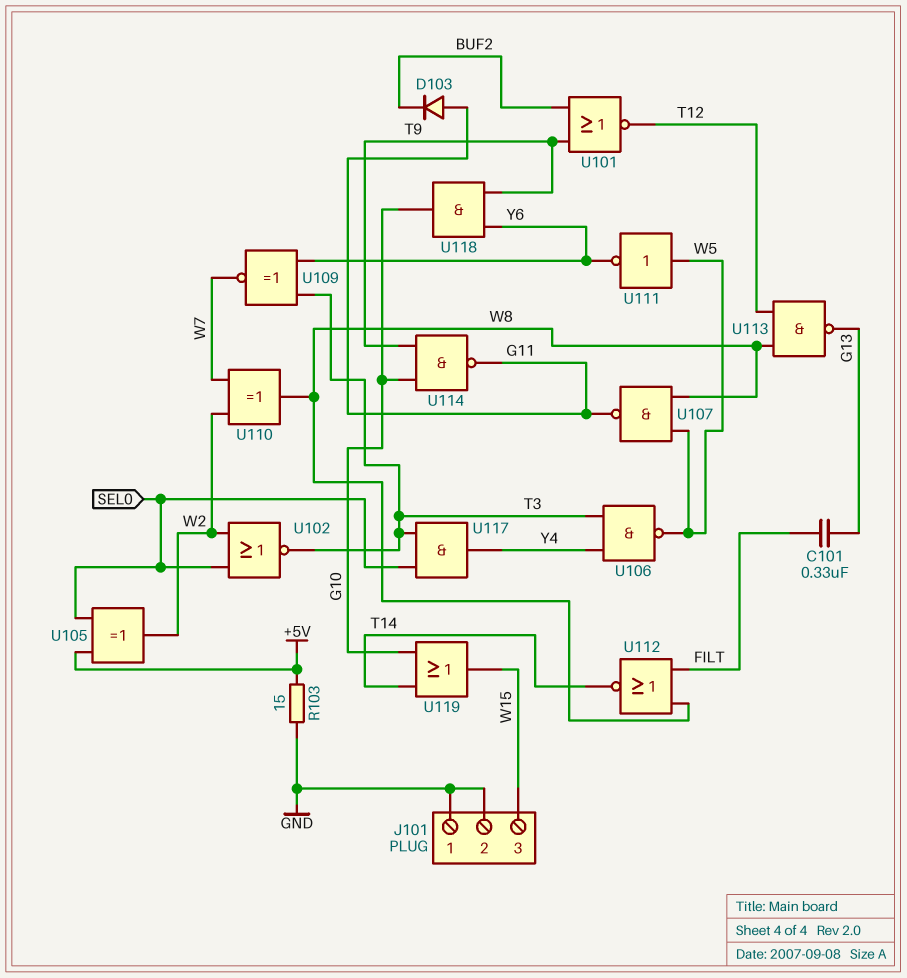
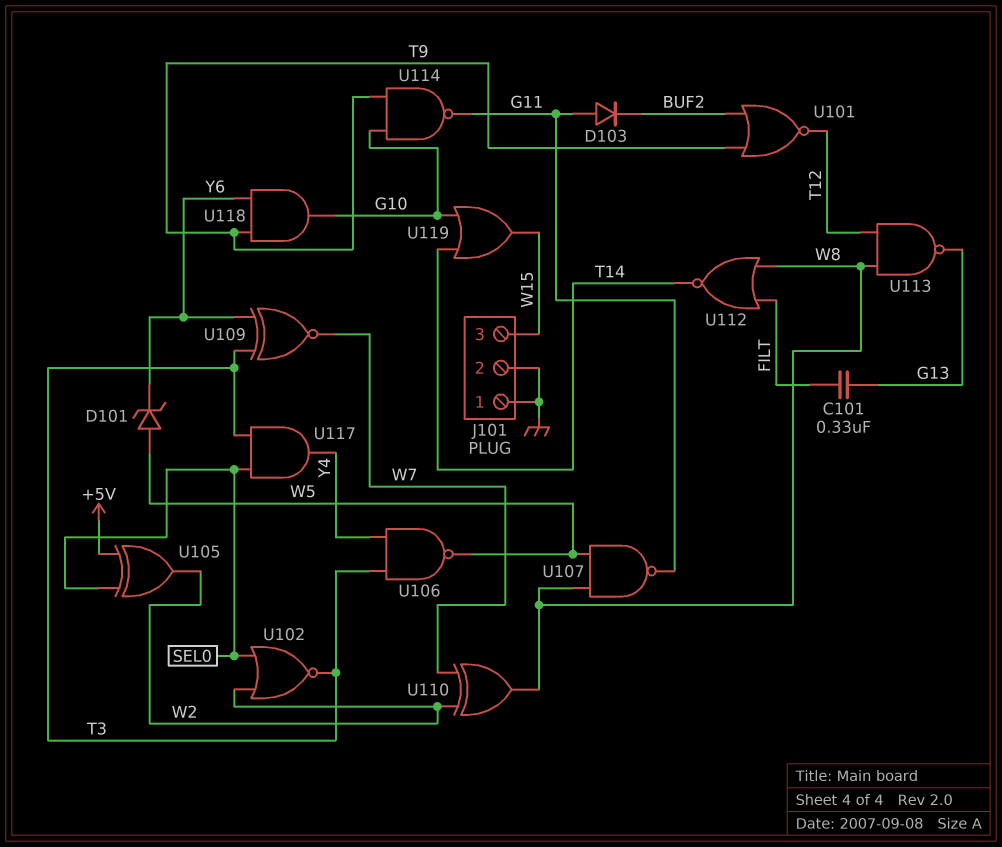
D101: none -> zener (A W5, K Y6)
R103: 15 (+5V, GND) -> none
U111: NOT (in W5, out Y6) -> none

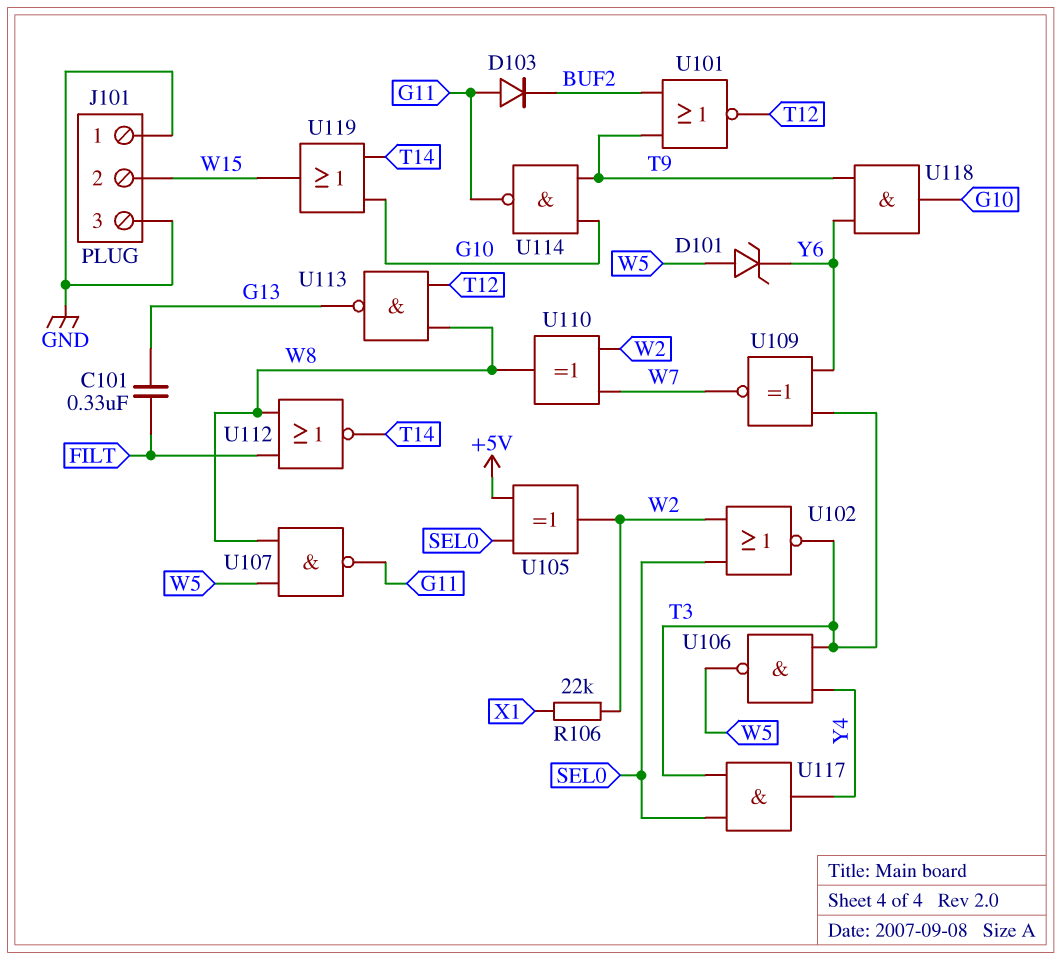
J101 pin 2: GND -> W15
J101 pin 3: W15 -> GND
R106: none -> 22k (W2, X1)

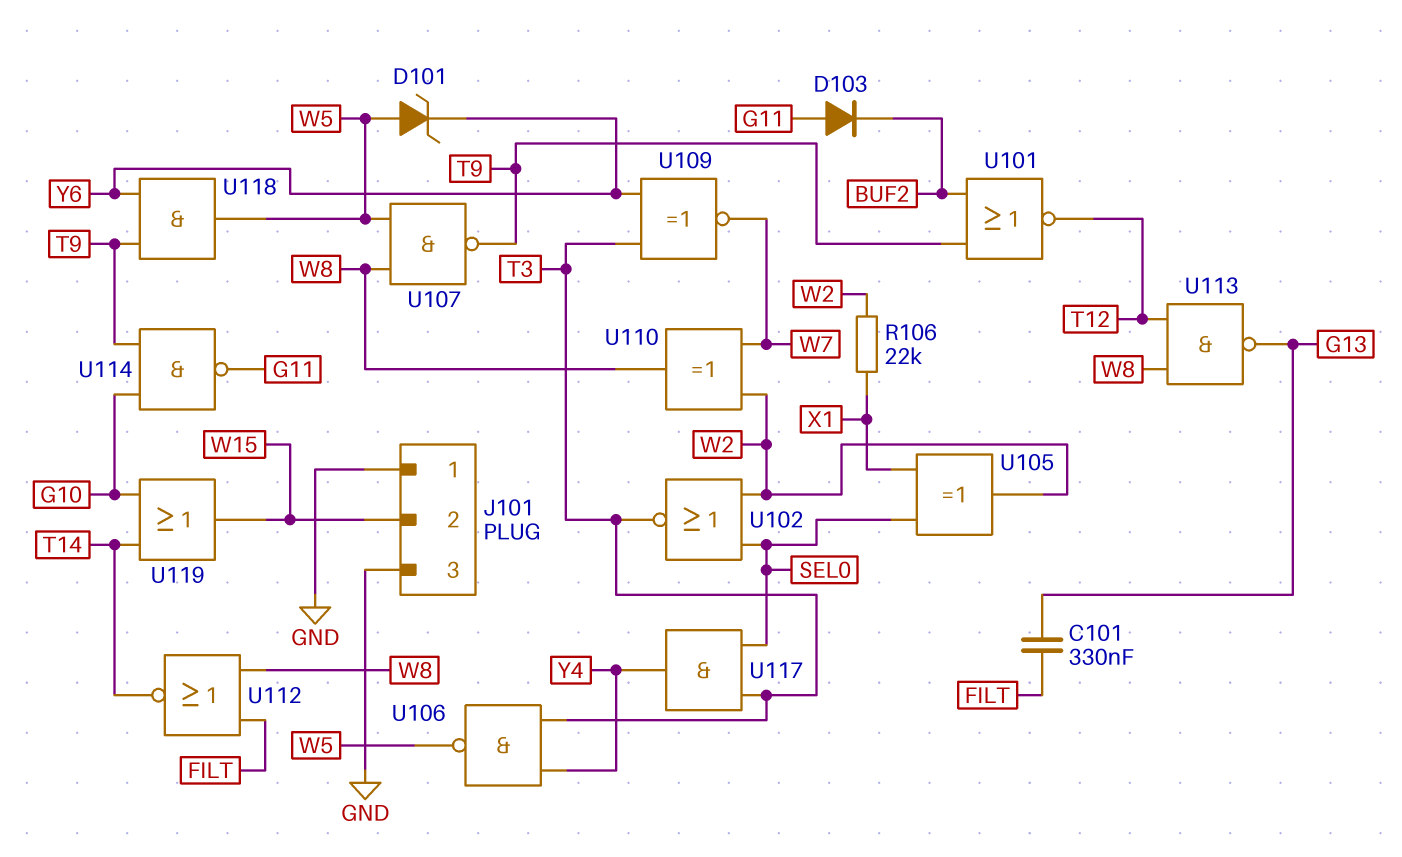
U105: XOR (in +5V, in SEL0, out W2) -> XOR (in SEL0, in X1, out W2)
U107: NAND (in W5, in W8, out G11) -> NAND (in W5, in W8, out T9)
U118: AND (in T9, in Y6, out G10) -> AND (in T9, in Y6, out W5)

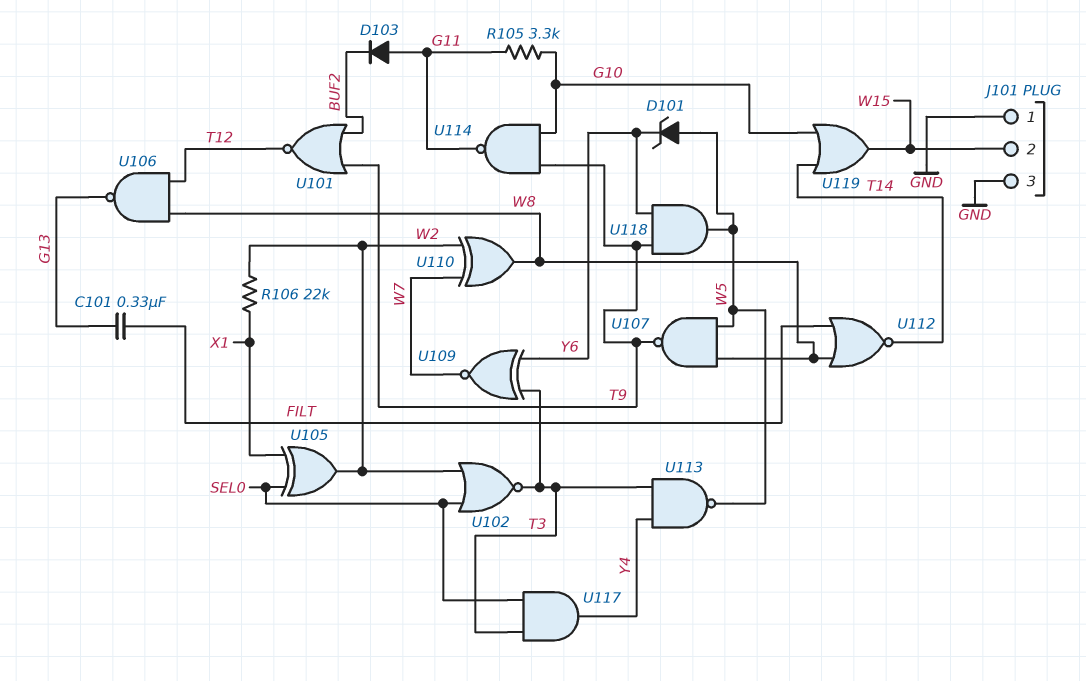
R105: none -> 3.3k (G10, G11)
U106: NAND (in T3, in Y4, out W5) -> NAND (in T12, in W8, out G13)
U113: NAND (in T12, in W8, out G13) -> NAND (in T3, in Y4, out W5)

